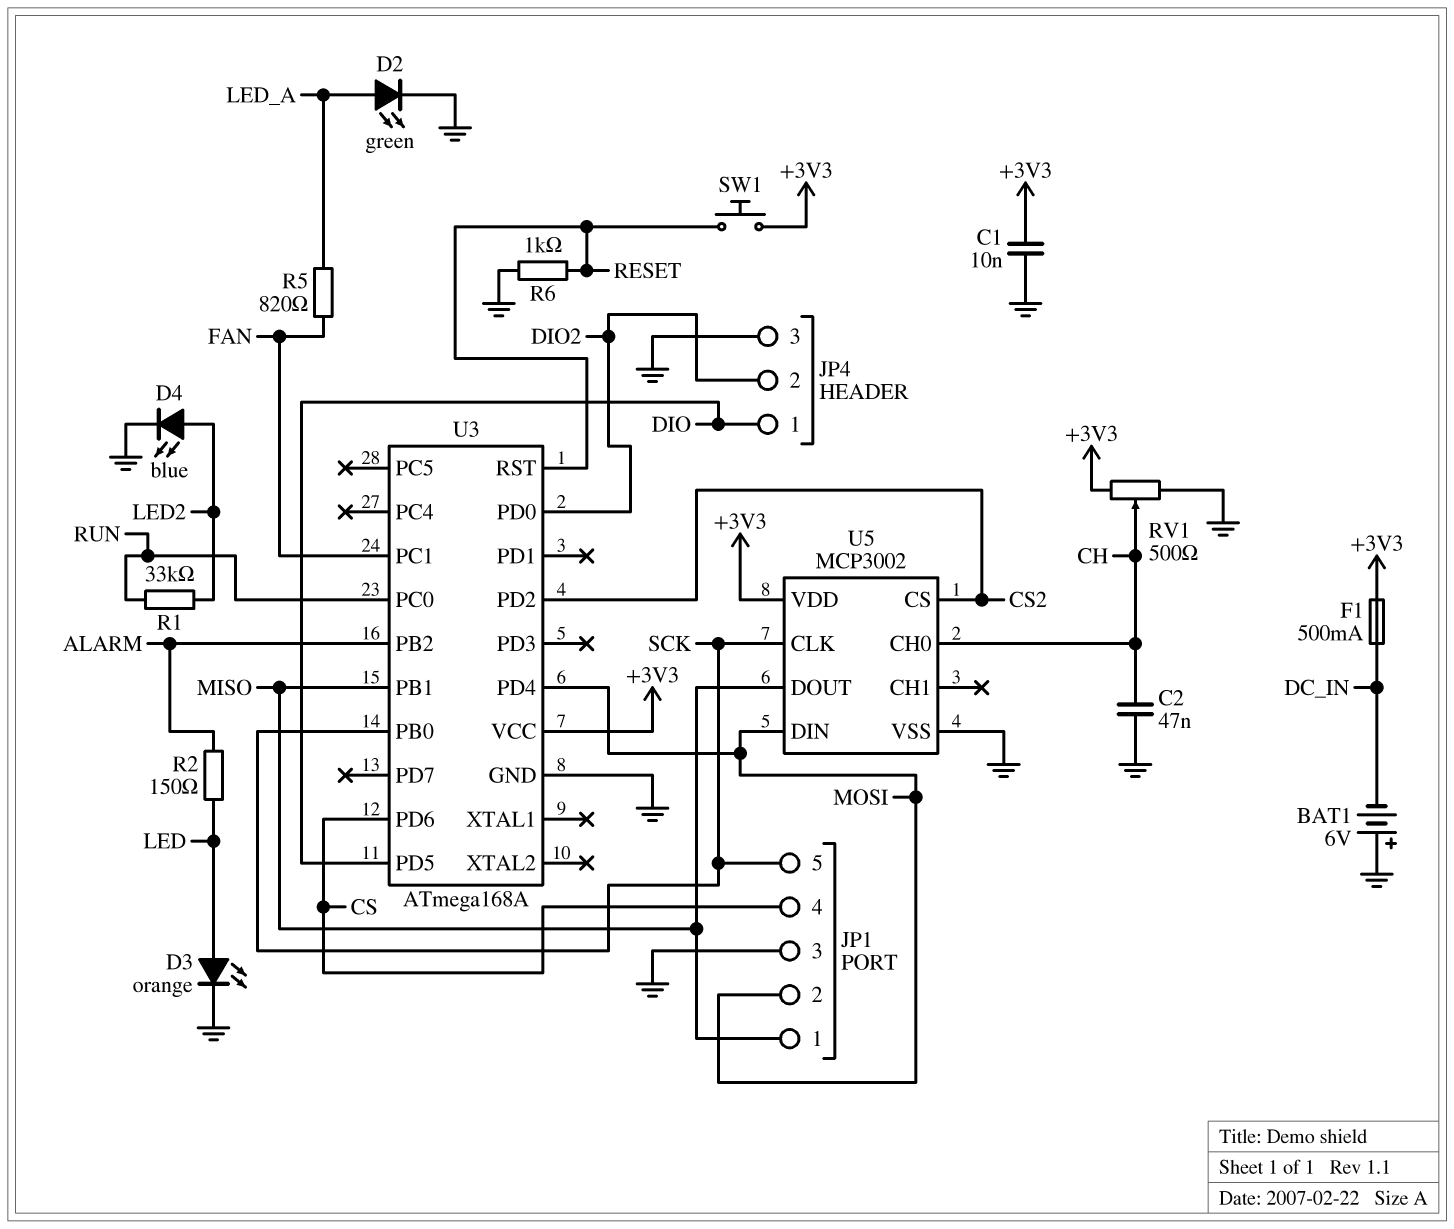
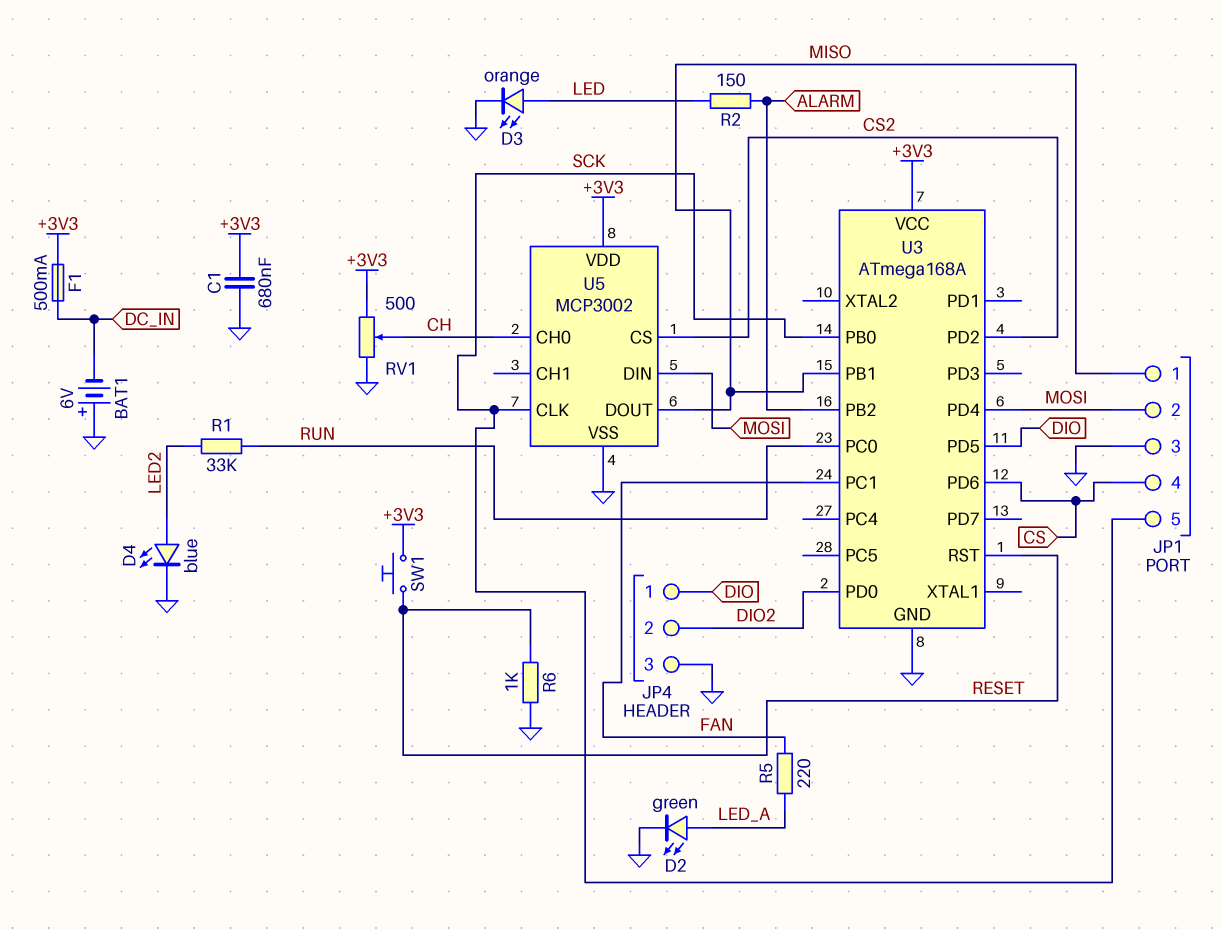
C1: 10nF (+3V3, GND) -> 680nF (+3V3, GND)
C2: 47nF (CH, GND) -> none
R5: 820 (FAN, LED_A) -> 220 (FAN, LED_A)

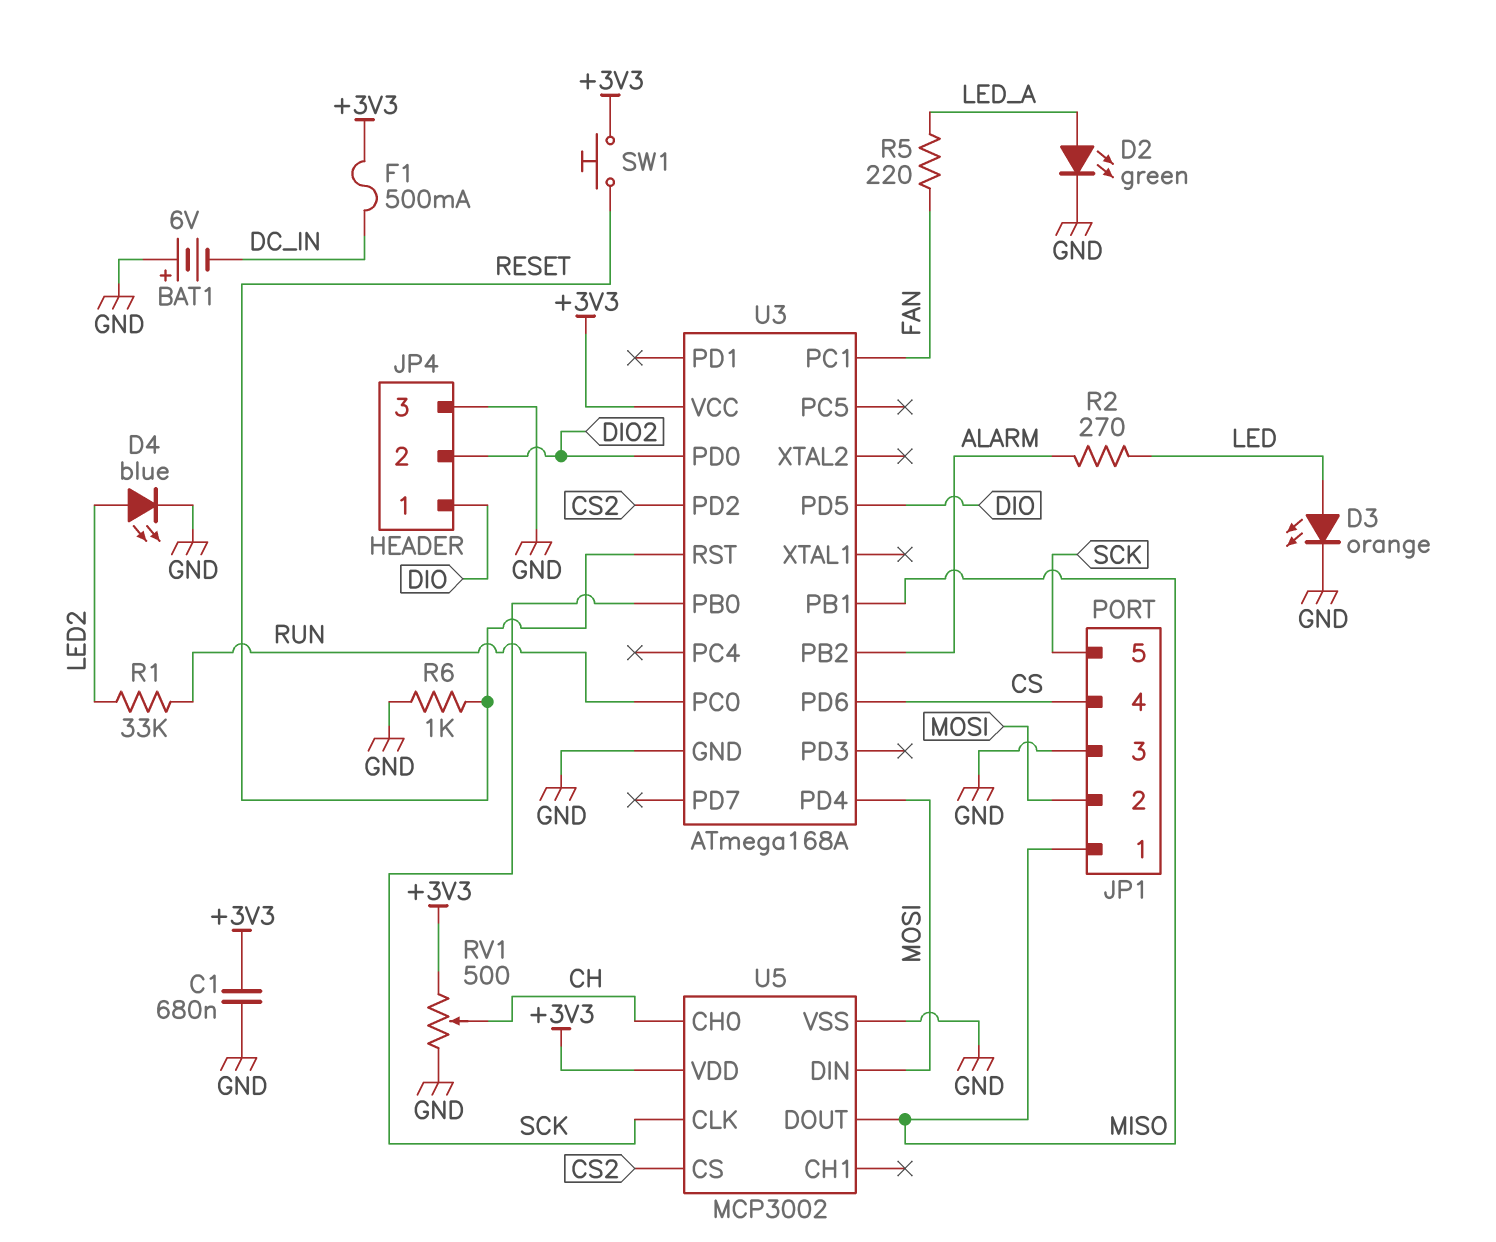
R2: 150 (ALARM, LED) -> 270 (ALARM, LED)

